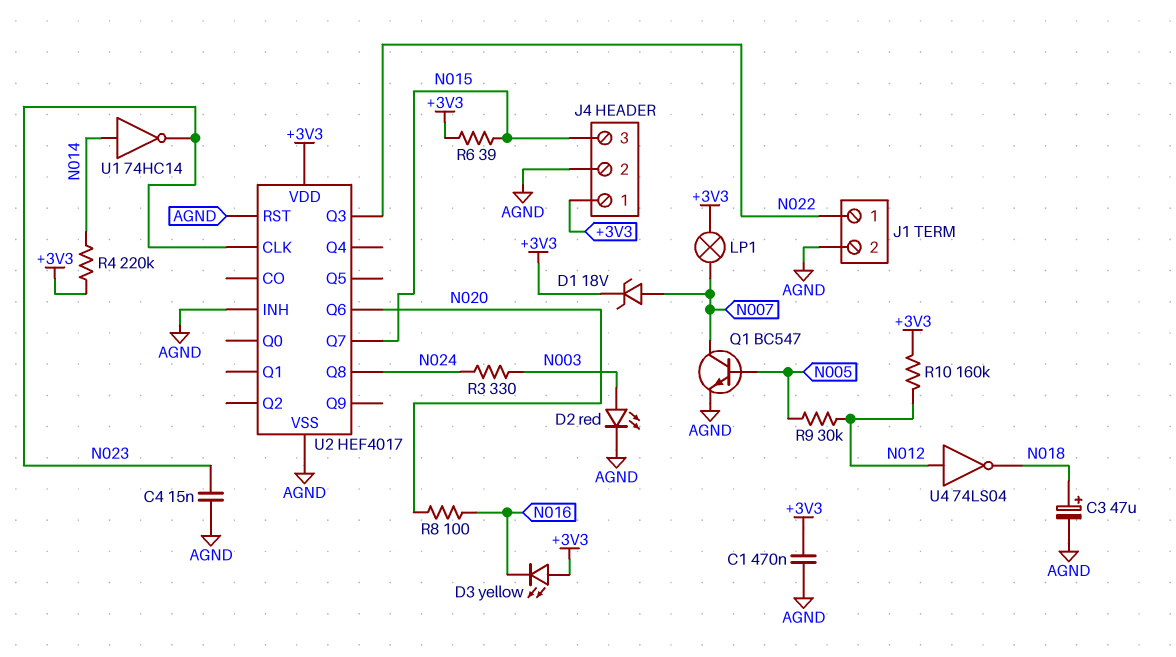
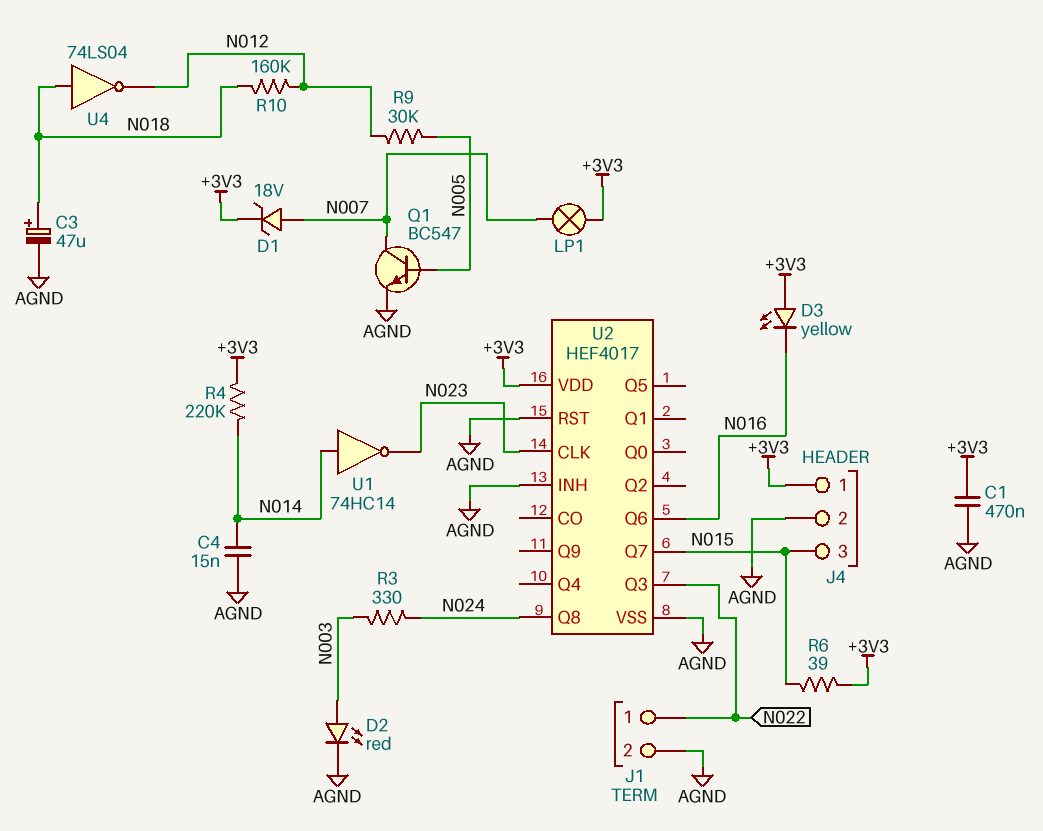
C4: 15nF (AGND, N023) -> 15nF (AGND, N014)
R8: 100 (N016, N020) -> none
R10: 160k (+3V3, N012) -> 160k (N012, N018)
U2 pin Q6: N020 -> N016
U4: NOT 74LS04 (in N012, out N018) -> NOT 74LS04 (in N018, out N012)

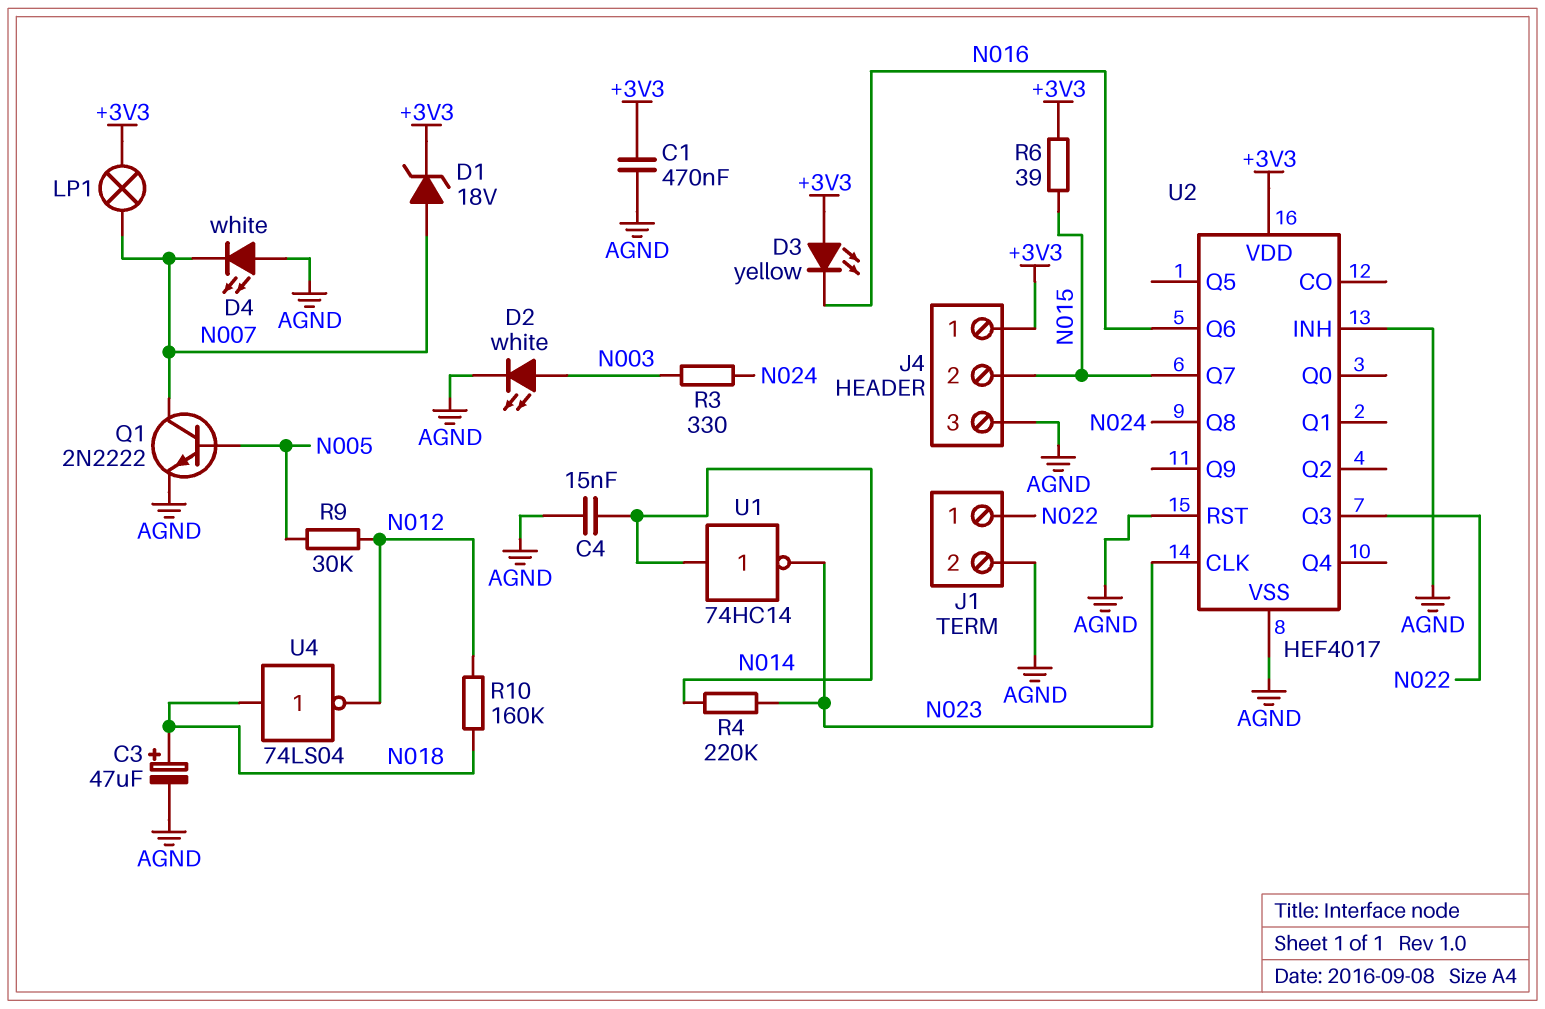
D2: LED red (A N003, K AGND) -> LED white (A N003, K AGND)
D4: none -> LED white (A AGND, K N007)
J4 pin 2: AGND -> N015
J4 pin 3: N015 -> AGND
Q1: NPN BC547 (B N005, C N007, E AGND) -> NPN 2N2222 (B N005, C N007, E AGND)
R4: 220k (+3V3, N014) -> 220k (N014, N023)

